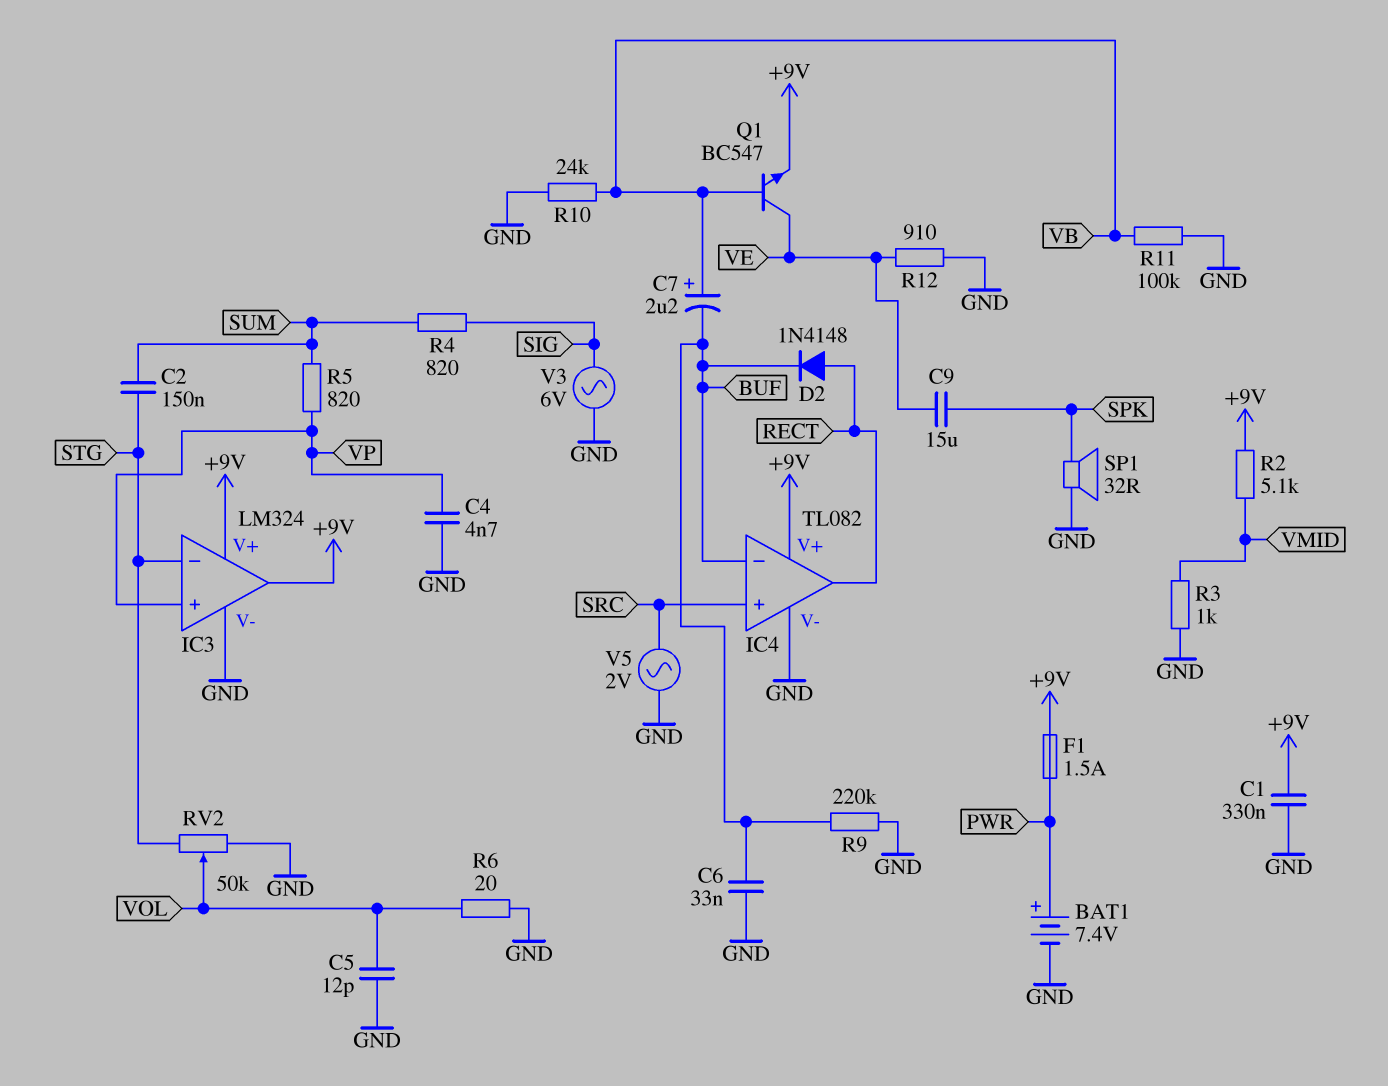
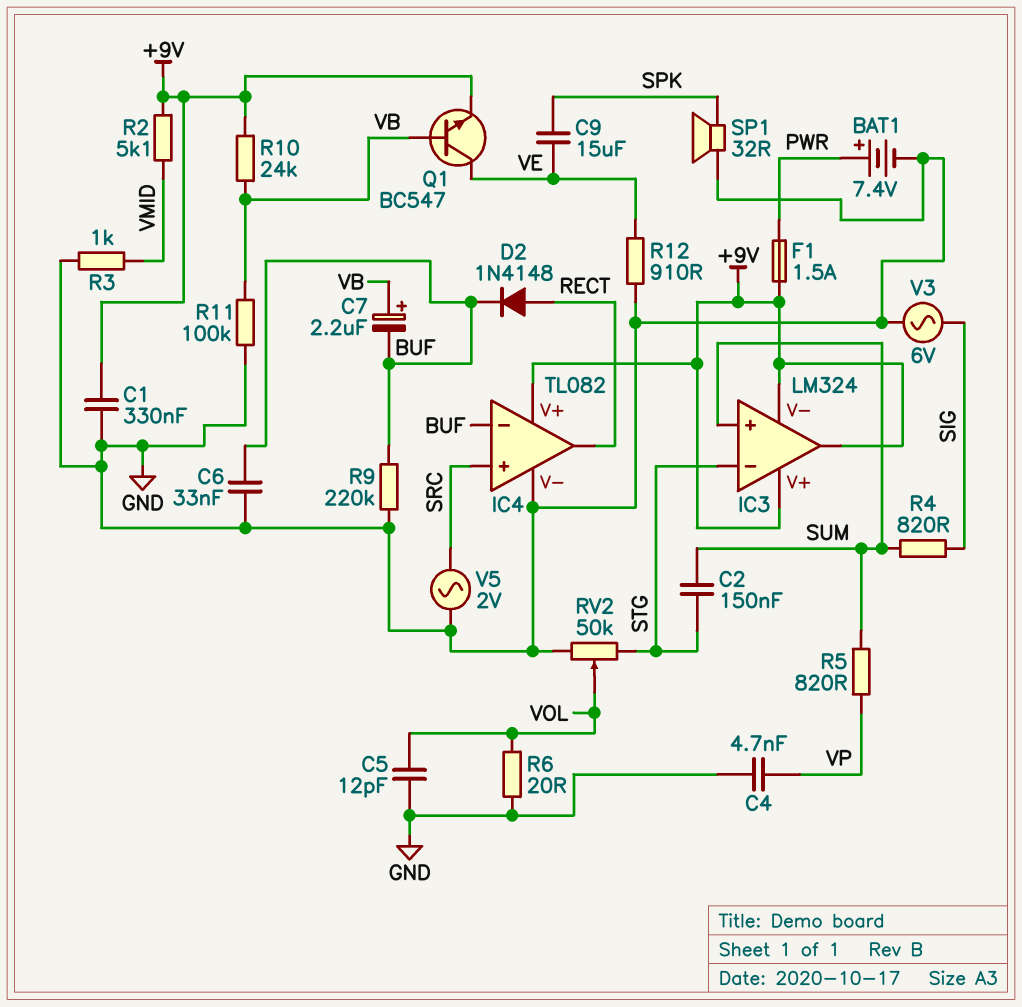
IC3 pin V-: GND -> +9V
IC3 pin in+: VP -> SUM
R10: 24k (GND, VB) -> 24k (+9V, VB)

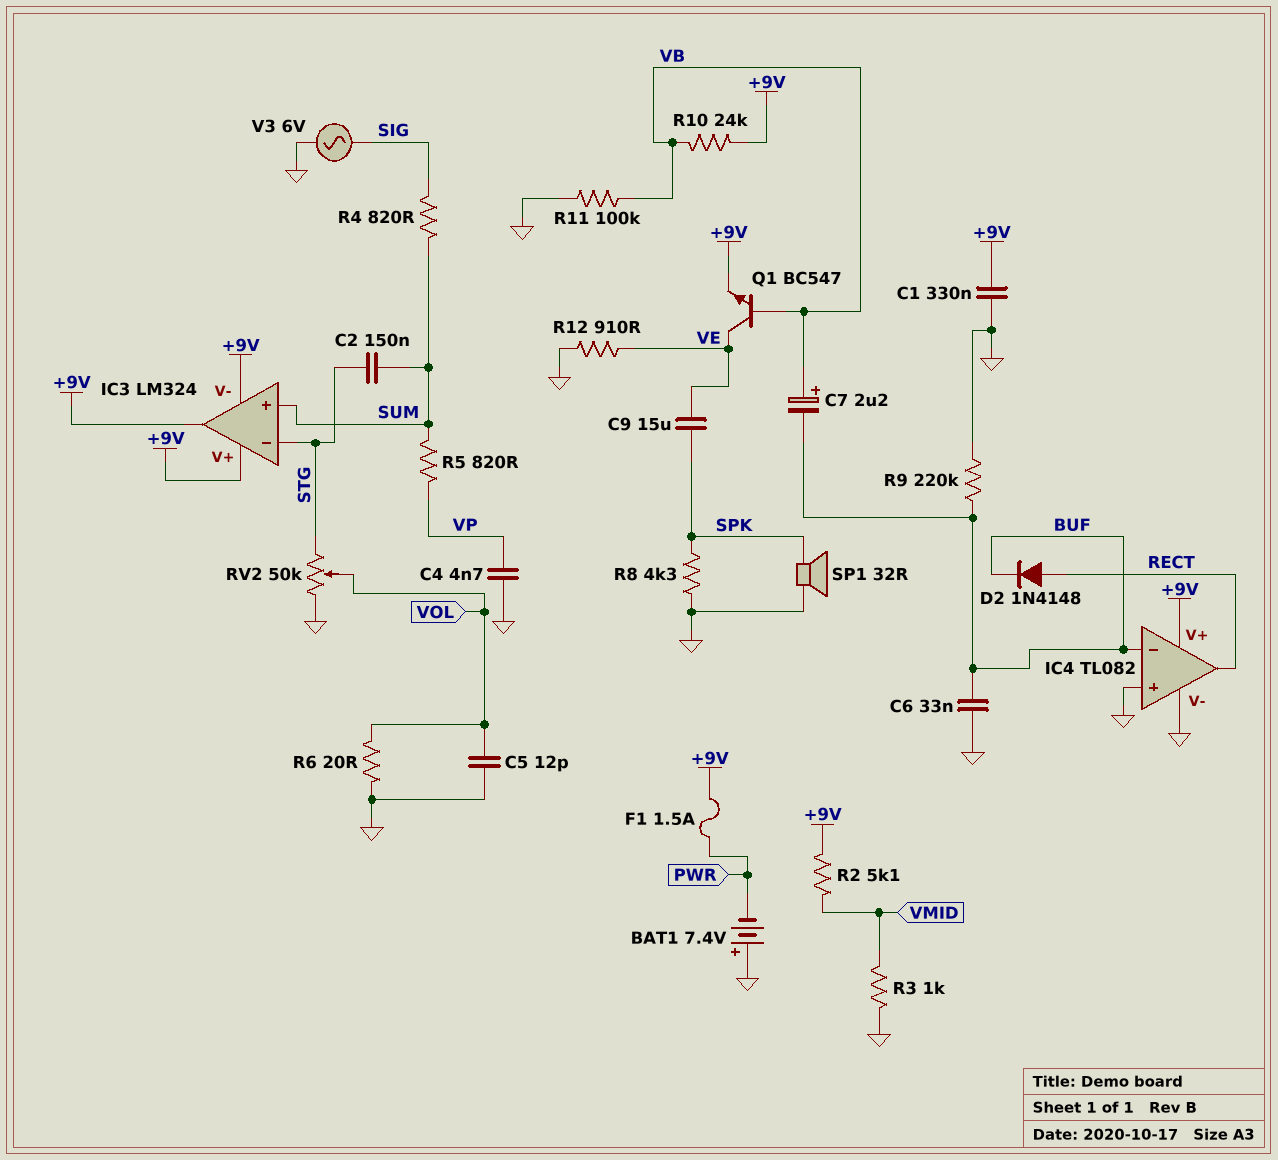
BAT1: 7.4V (plus PWR, minus GND) -> 7.4V (plus GND, minus PWR)
IC4 pin in+: SRC -> GND
R8: none -> 4.3k (GND, SPK)
V5: AC 2V (GND, SRC) -> none

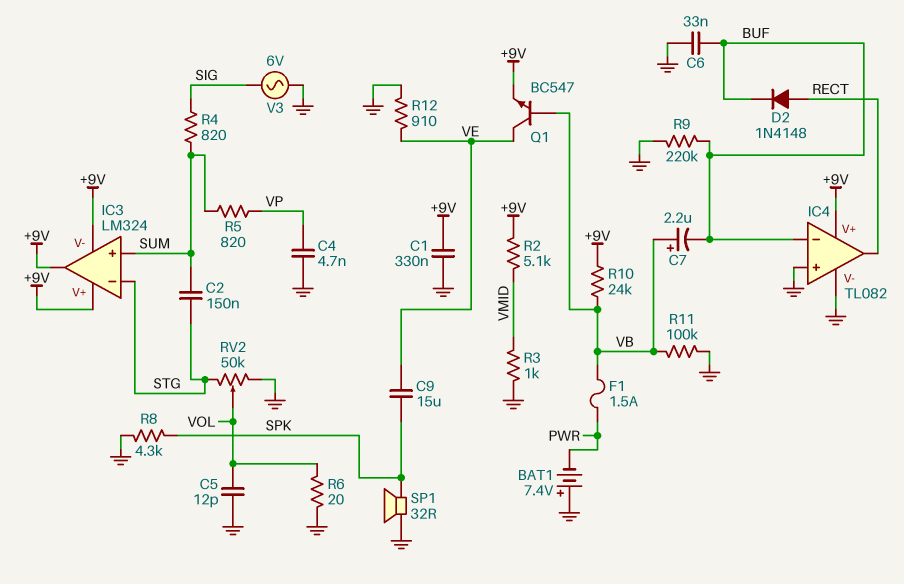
F1: 1.5A (+9V, PWR) -> 1.5A (PWR, VB)

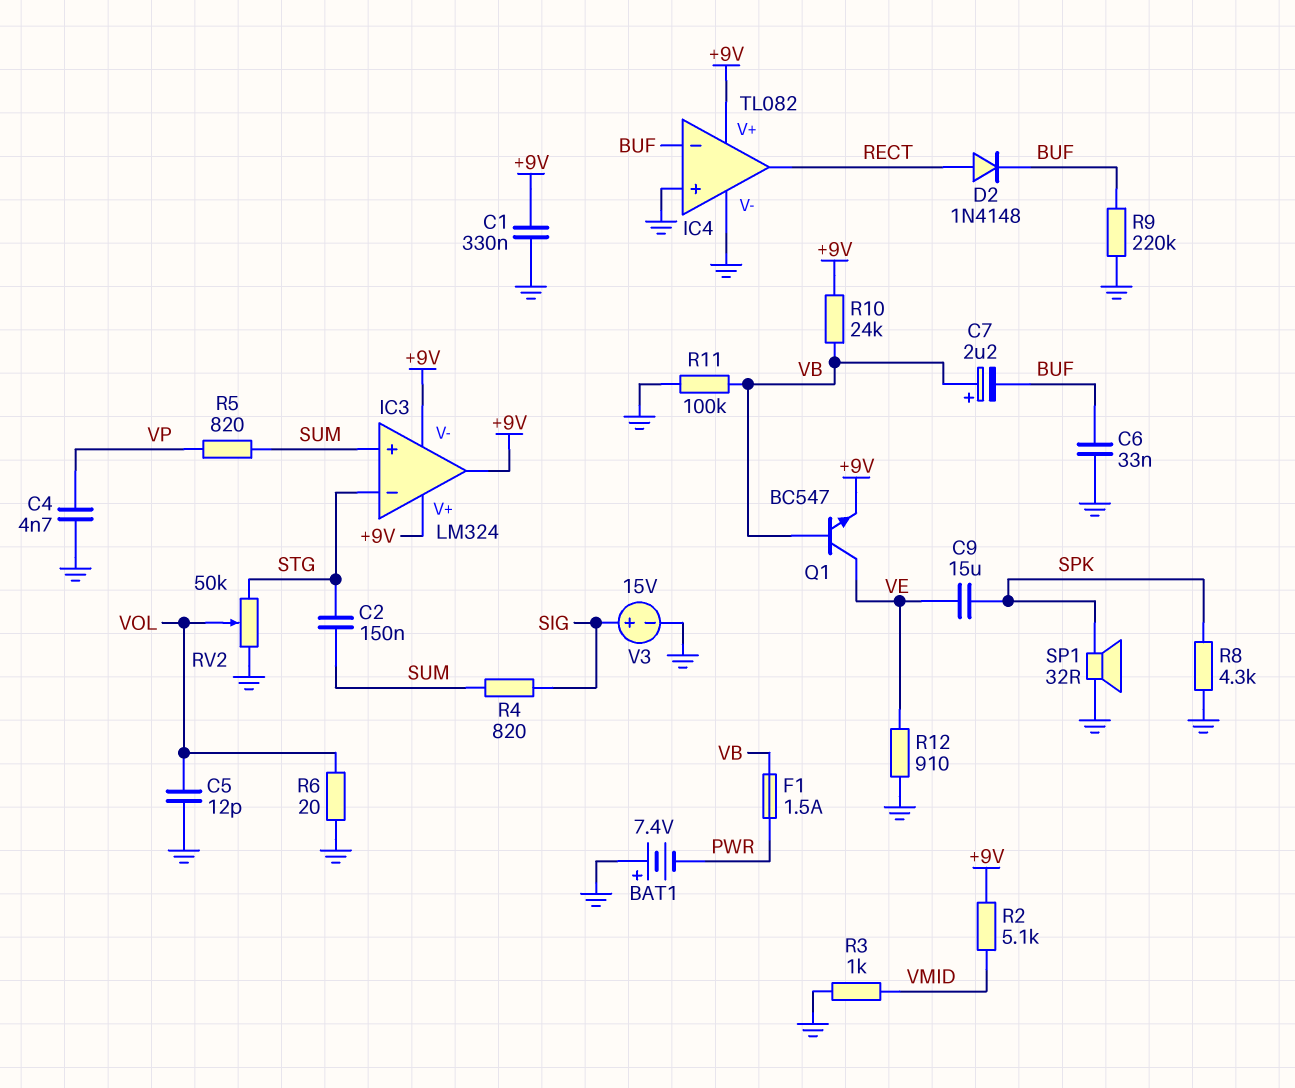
V3: AC 6V (GND, SIG) -> 15V (plus SIG, minus GND)

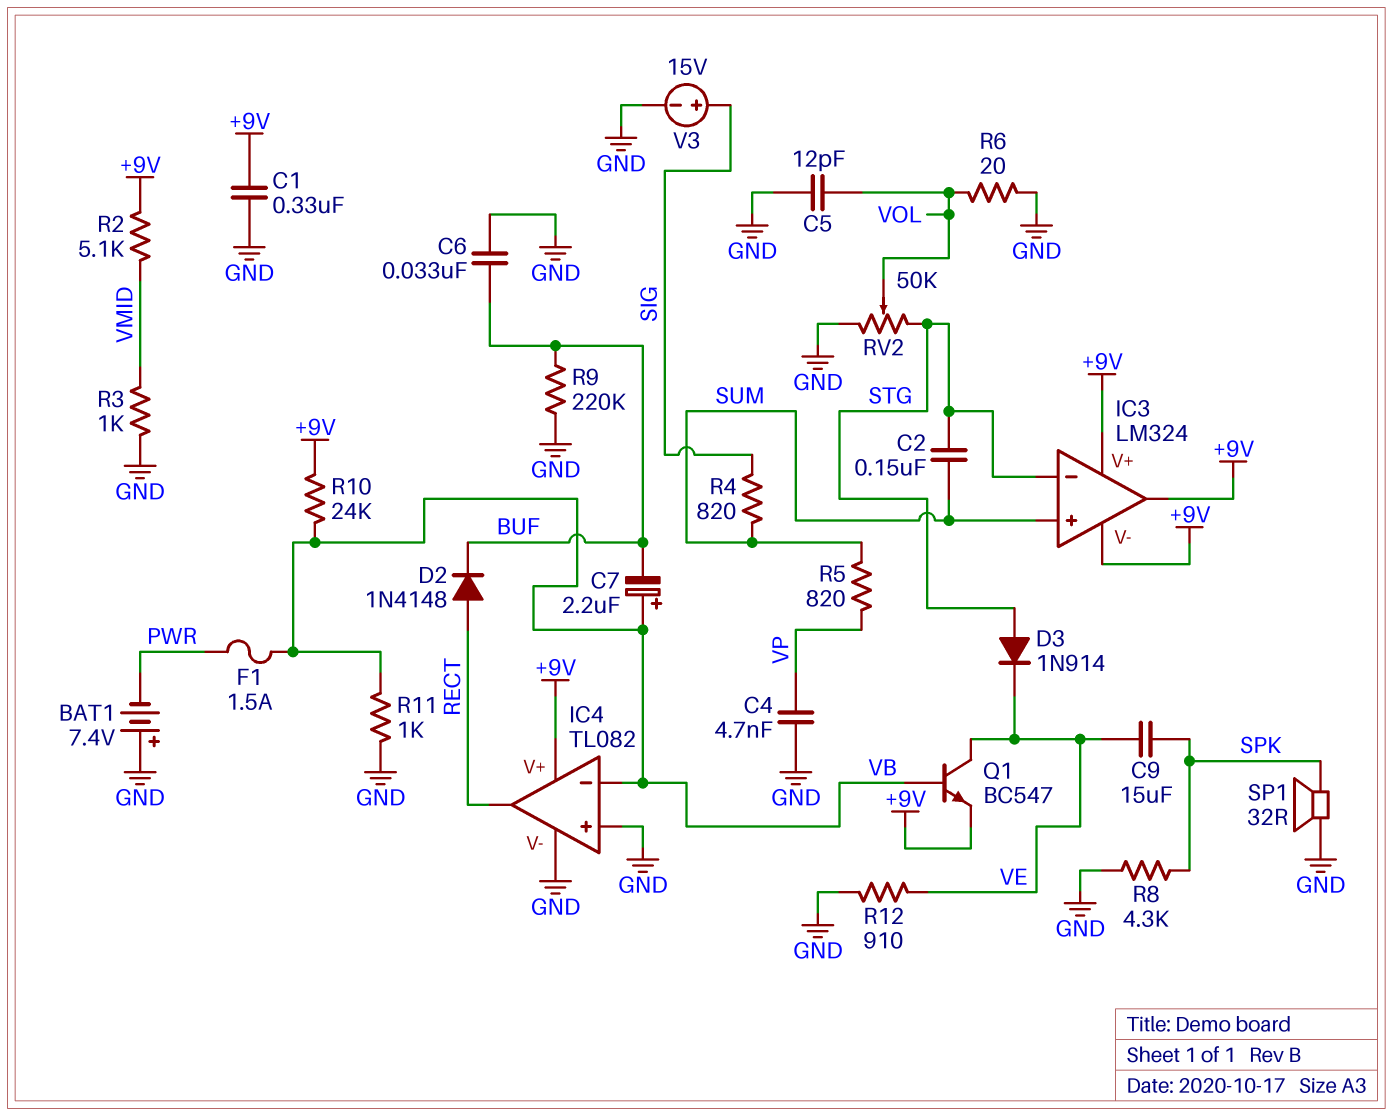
D3: none -> diode 1N914 (A STG, K VE)
IC4 pin in-: BUF -> VB
R11: 100k (GND, VB) -> 1k (GND, VB)

